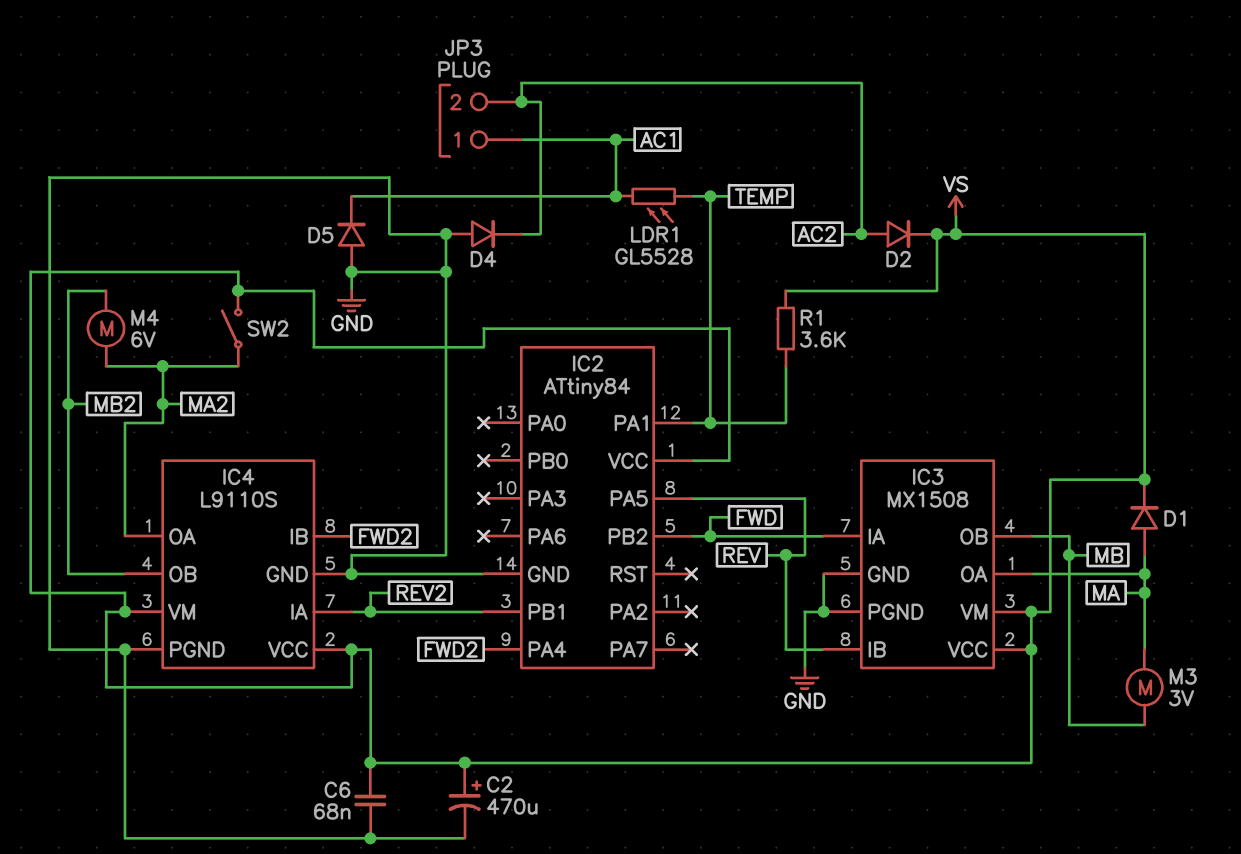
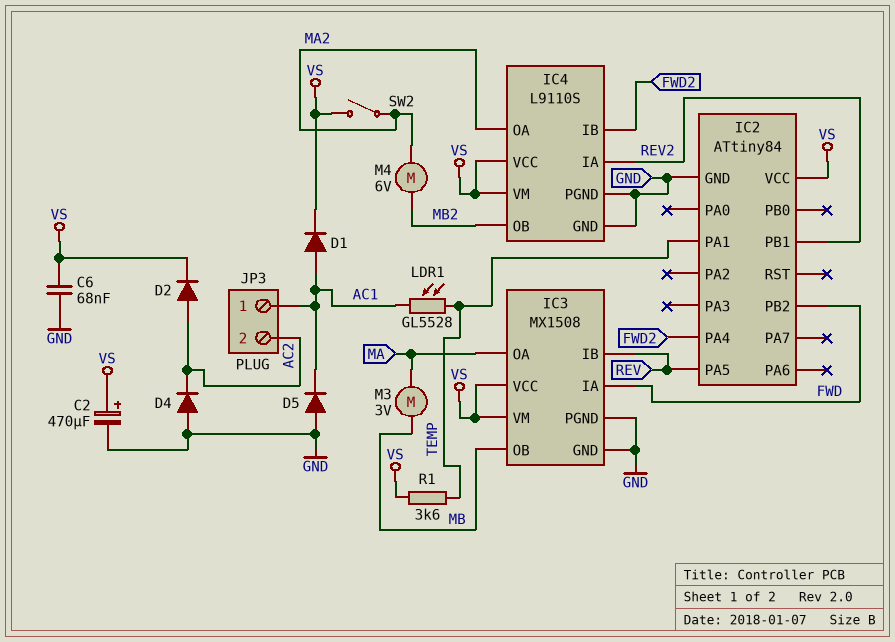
D1: diode (A MA, K VS) -> diode (A AC1, K VS)

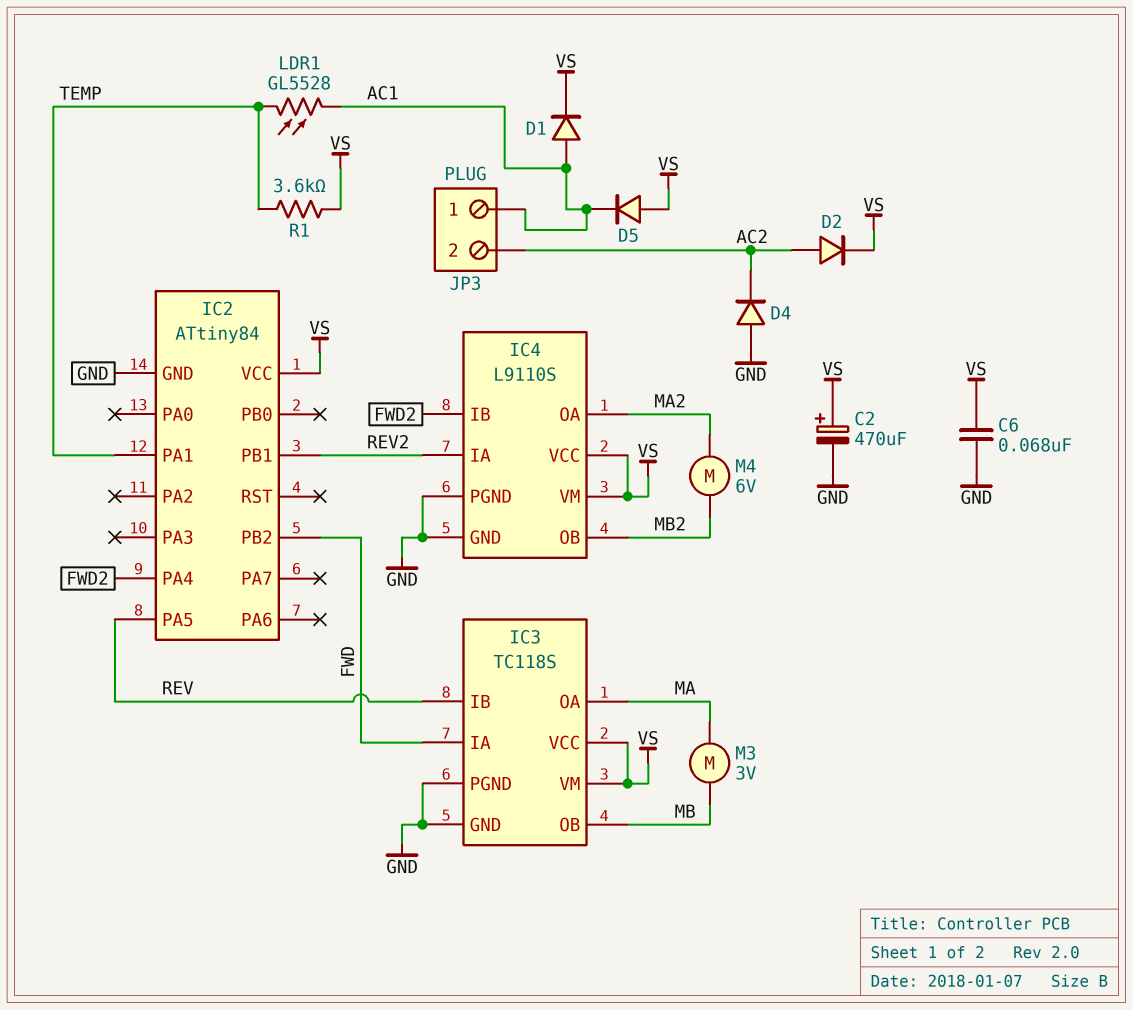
D5: diode (A GND, K AC1) -> diode (A VS, K AC1)
IC3: MX1508 -> TC118S
SW2: switch (MA2, VS) -> none

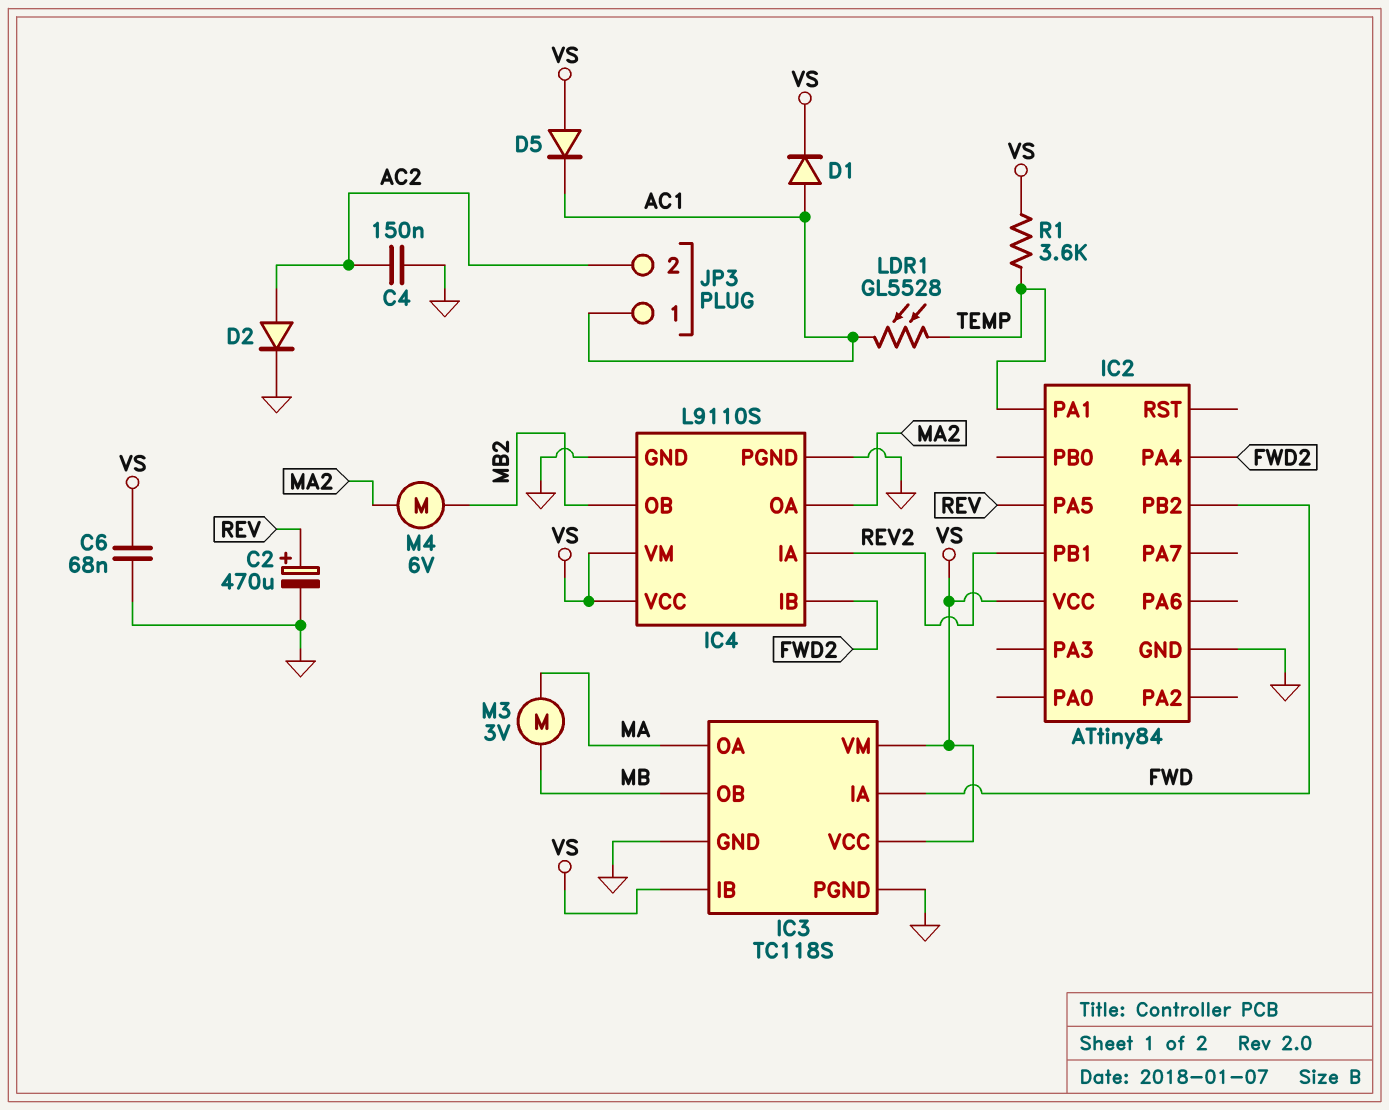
C2: 470uF (plus VS, minus GND) -> 470uF (plus REV, minus GND)
C4: none -> 150nF (AC2, GND)
D2: diode (A AC2, K VS) -> diode (A AC2, K GND)
D4: diode (A GND, K AC2) -> none
IC3 pin IB: REV -> VS

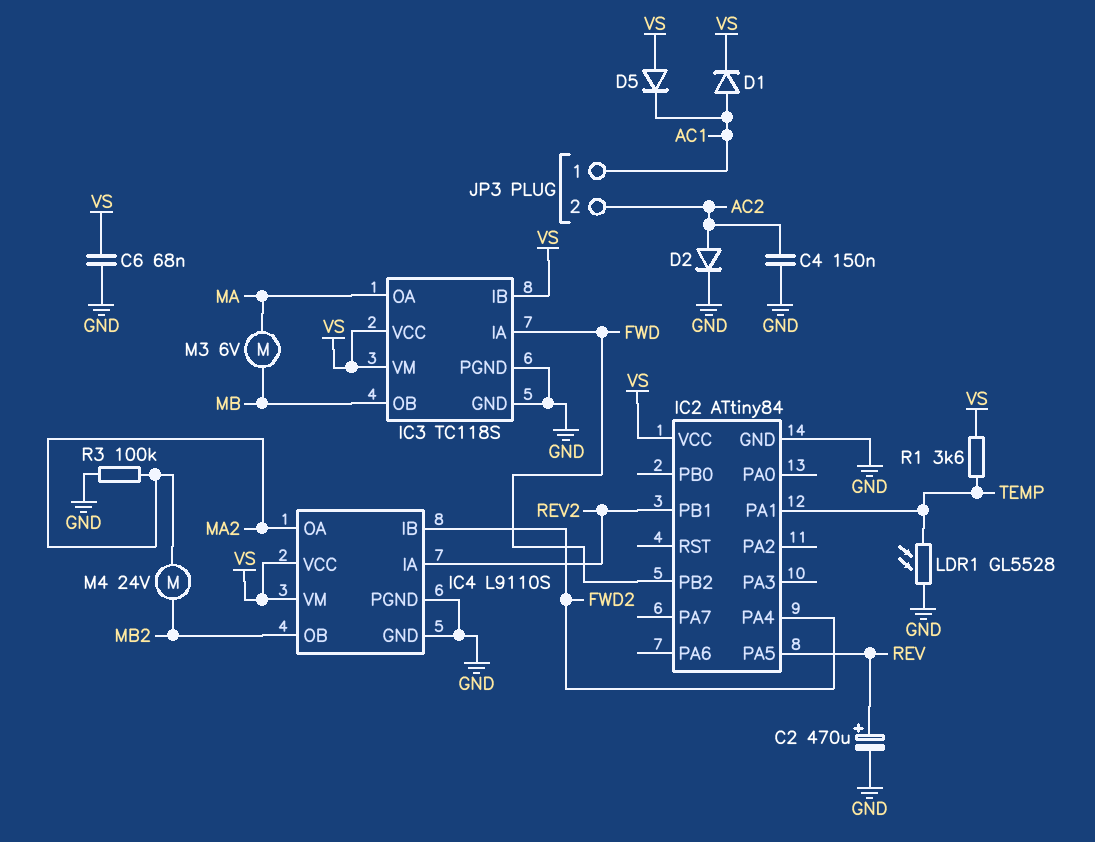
LDR1: GL5528 (AC1, TEMP) -> GL5528 (GND, TEMP)
M3: motor 3V (MA, MB) -> motor 6V (MA, MB)
M4: motor 6V (MA2, MB2) -> motor 24V (MA2, MB2)
R3: none -> 100k (GND, MA2)

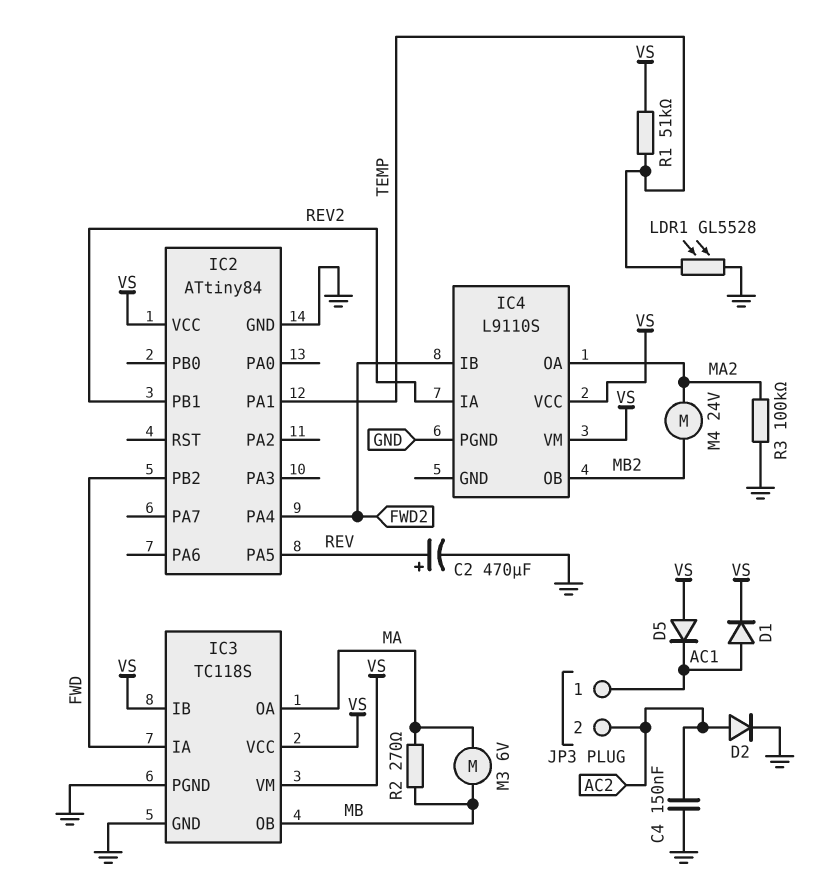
C6: 68nF (GND, VS) -> none
IC4 pin GND: GND -> none
R1: 3.6k (TEMP, VS) -> 51k (TEMP, VS)
R2: none -> 270 (MA, MB)

